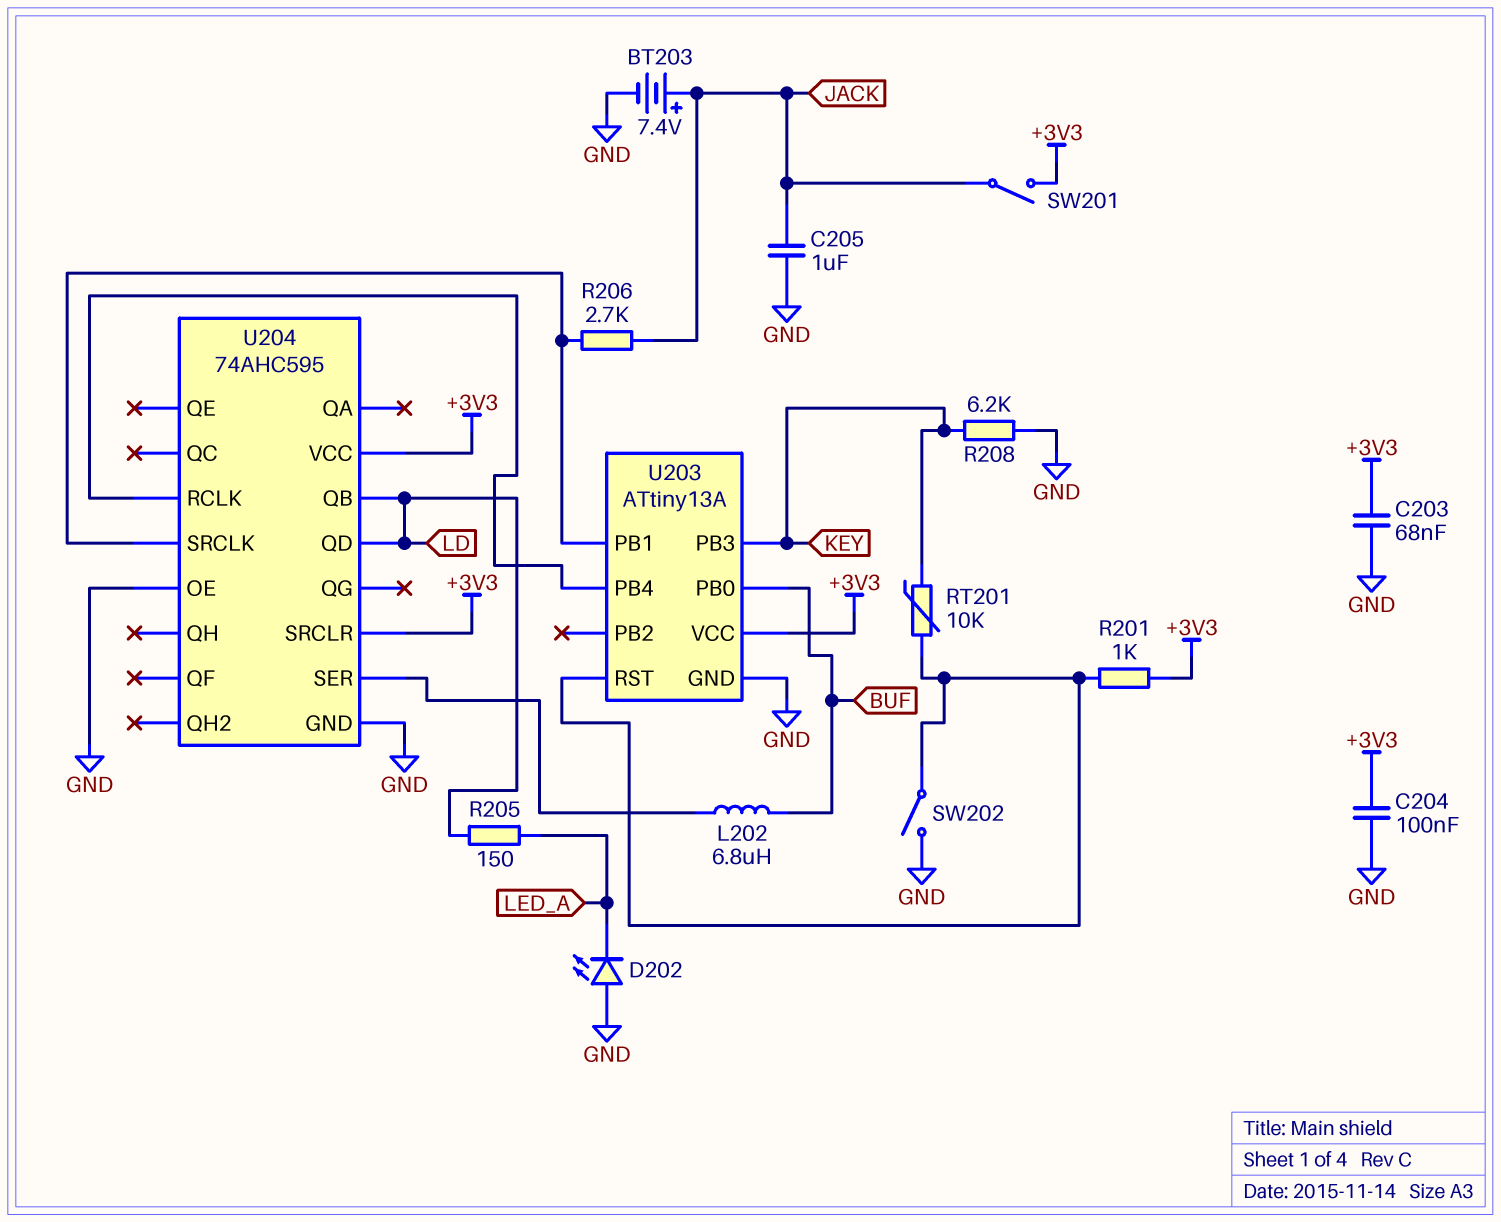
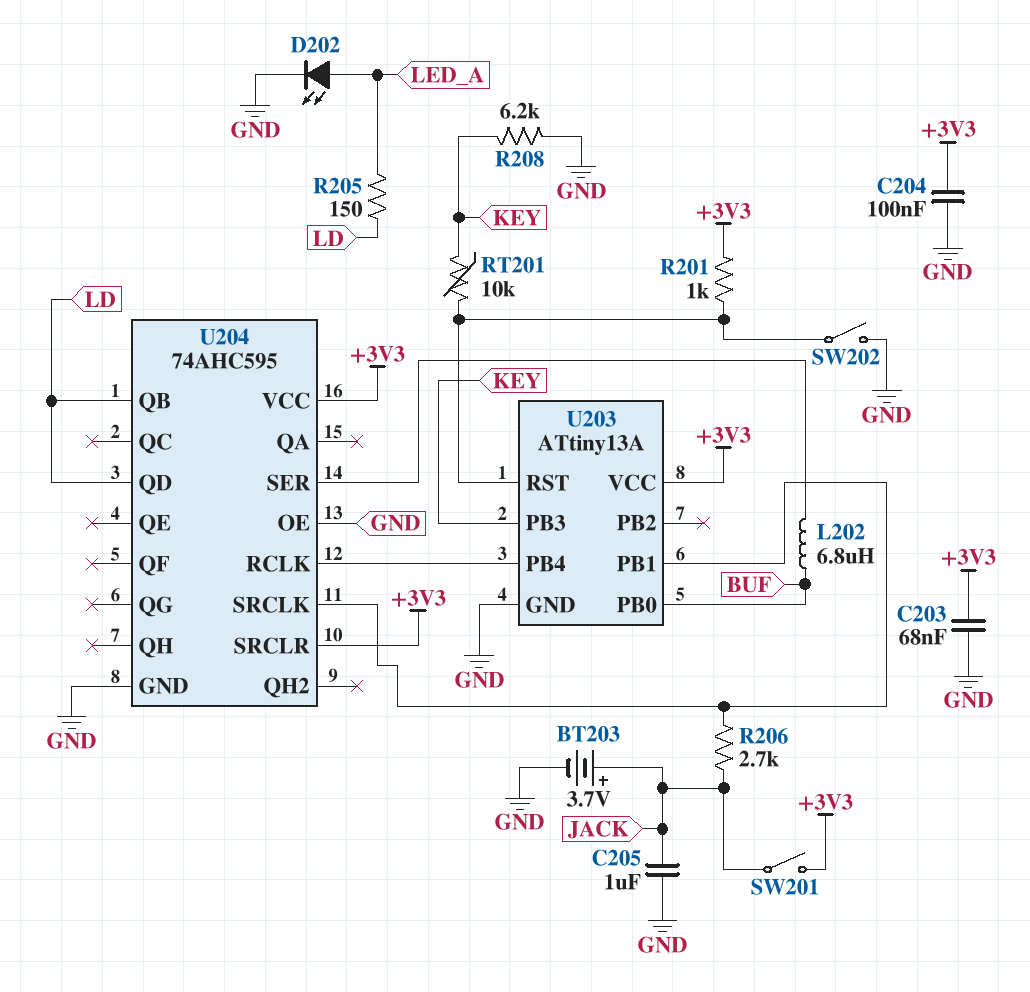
BT203: 7.4V (plus JACK, minus GND) -> 3.7V (plus JACK, minus GND)
D202: LED (A GND, K LED_A) -> LED (A LED_A, K GND)

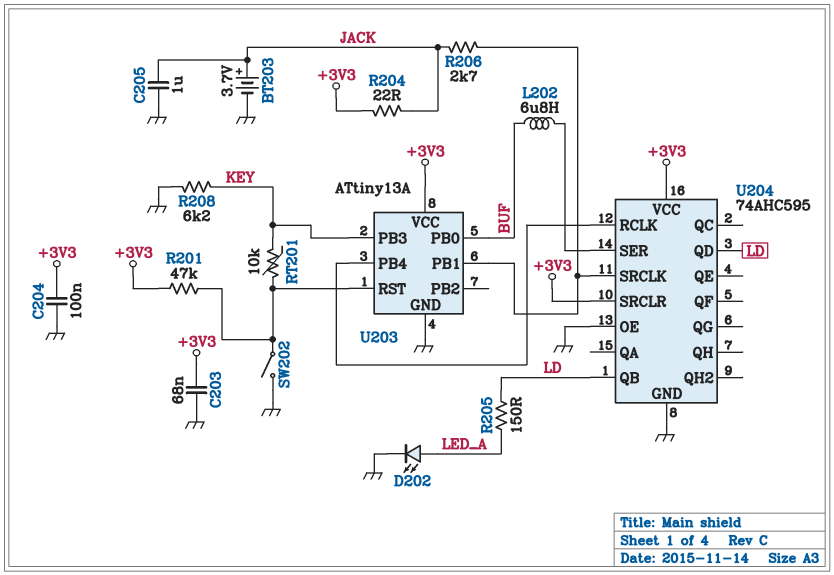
R201: 1k (+3V3, U203/RST) -> 47k (+3V3, U203/RST)
R204: none -> 22 (+3V3, JACK)
SW201: switch (+3V3, JACK) -> none

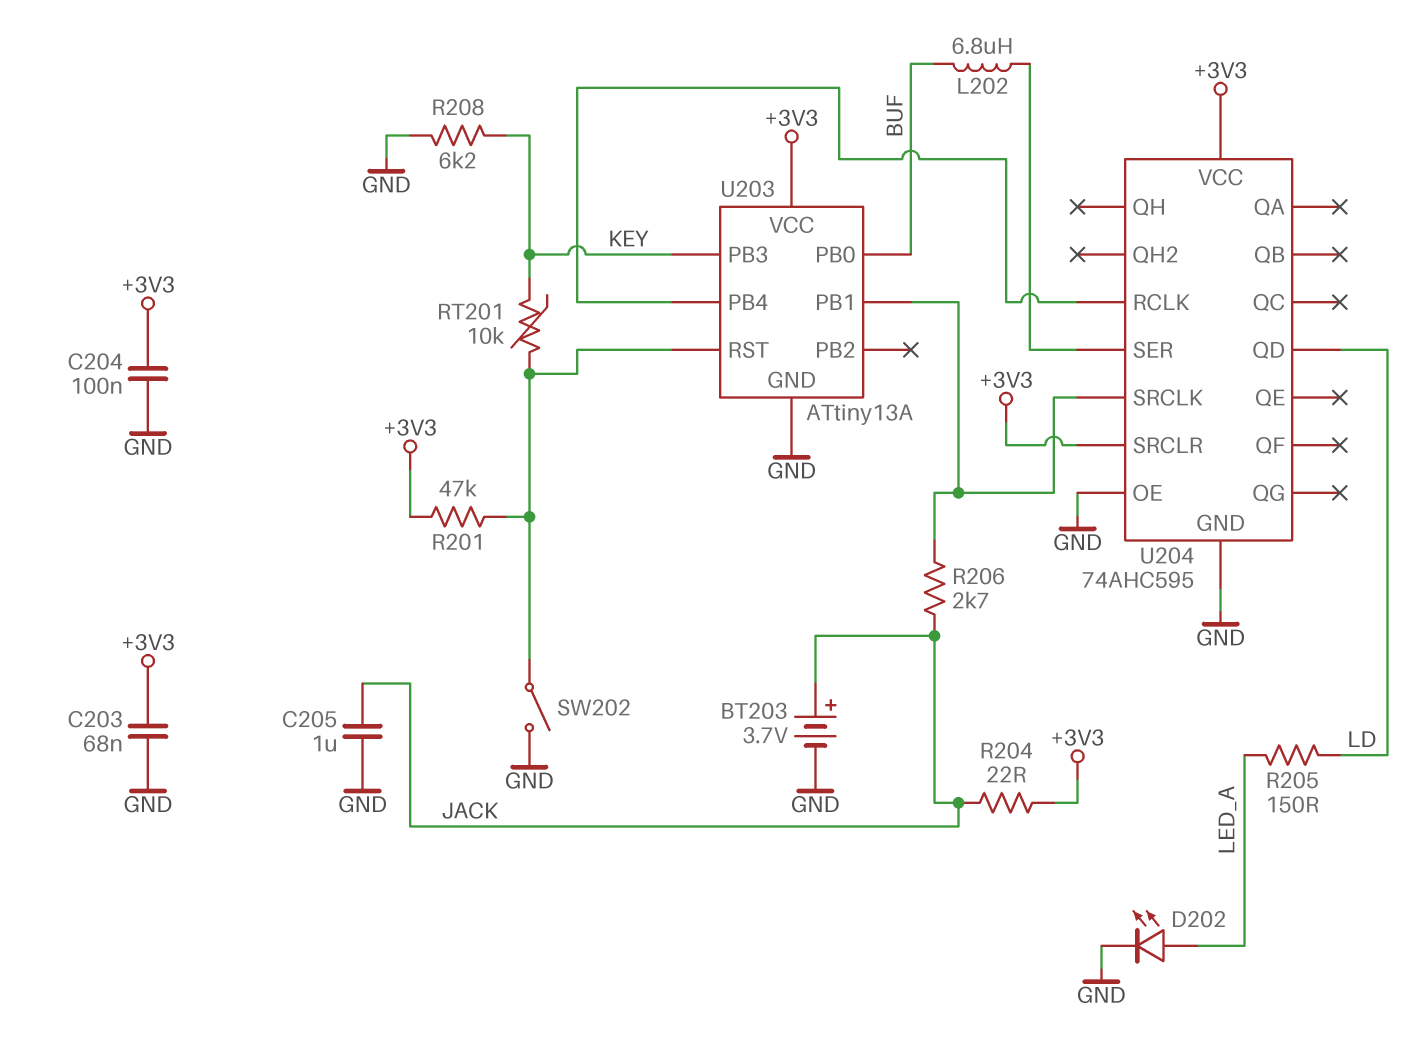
U204 pin QB: LD -> none

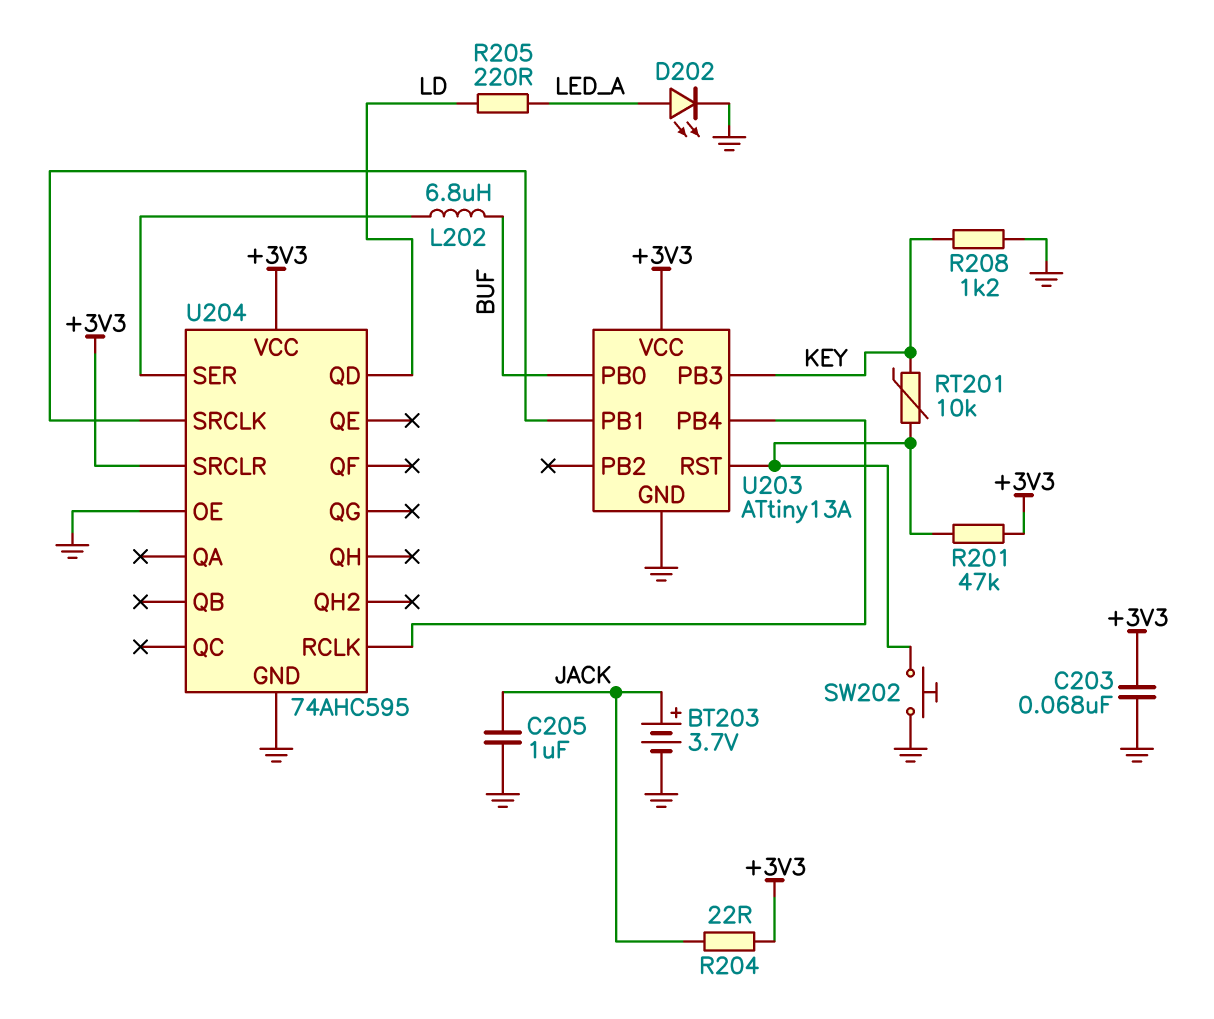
C204: 100nF (+3V3, GND) -> none
R205: 150 (LD, LED_A) -> 220 (LD, LED_A)
R206: 2.7k (JACK, U203/PB1) -> none
R208: 6.2k (GND, KEY) -> 1.2k (GND, KEY)
SW202: switch (GND, U203/RST) -> button (GND, U203/RST)

